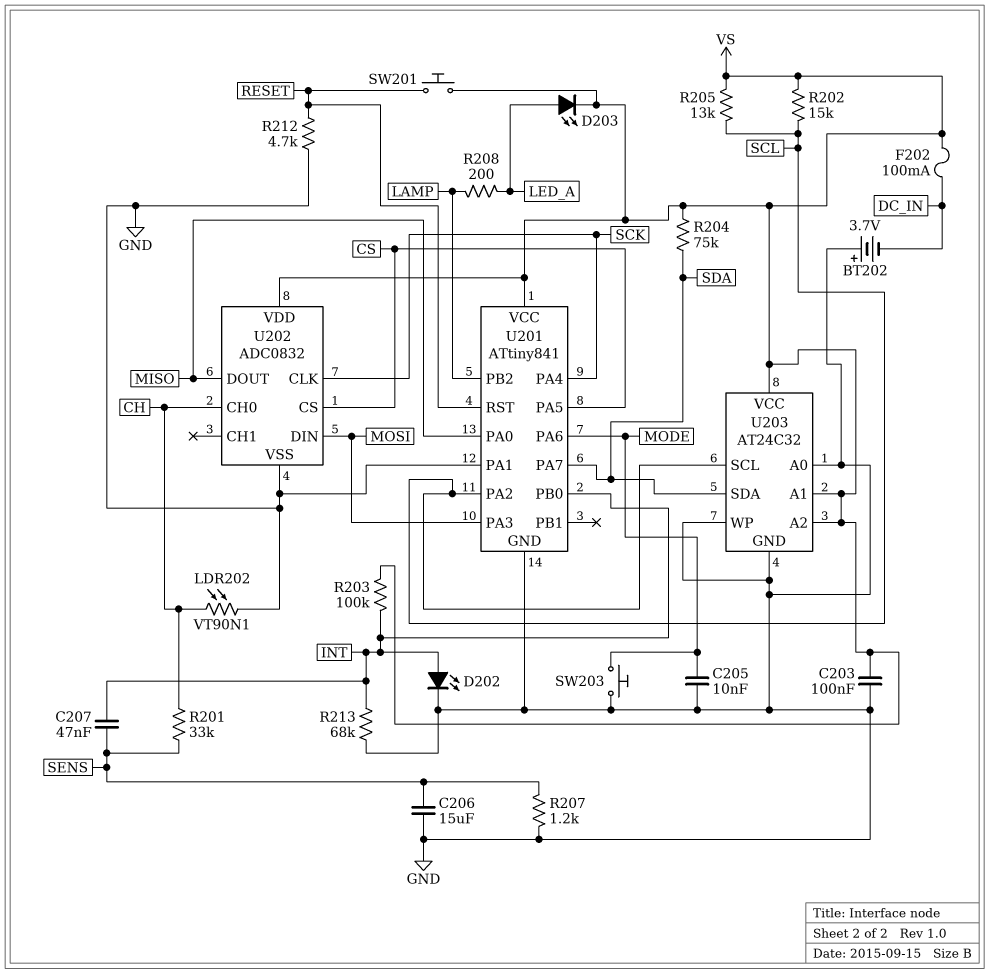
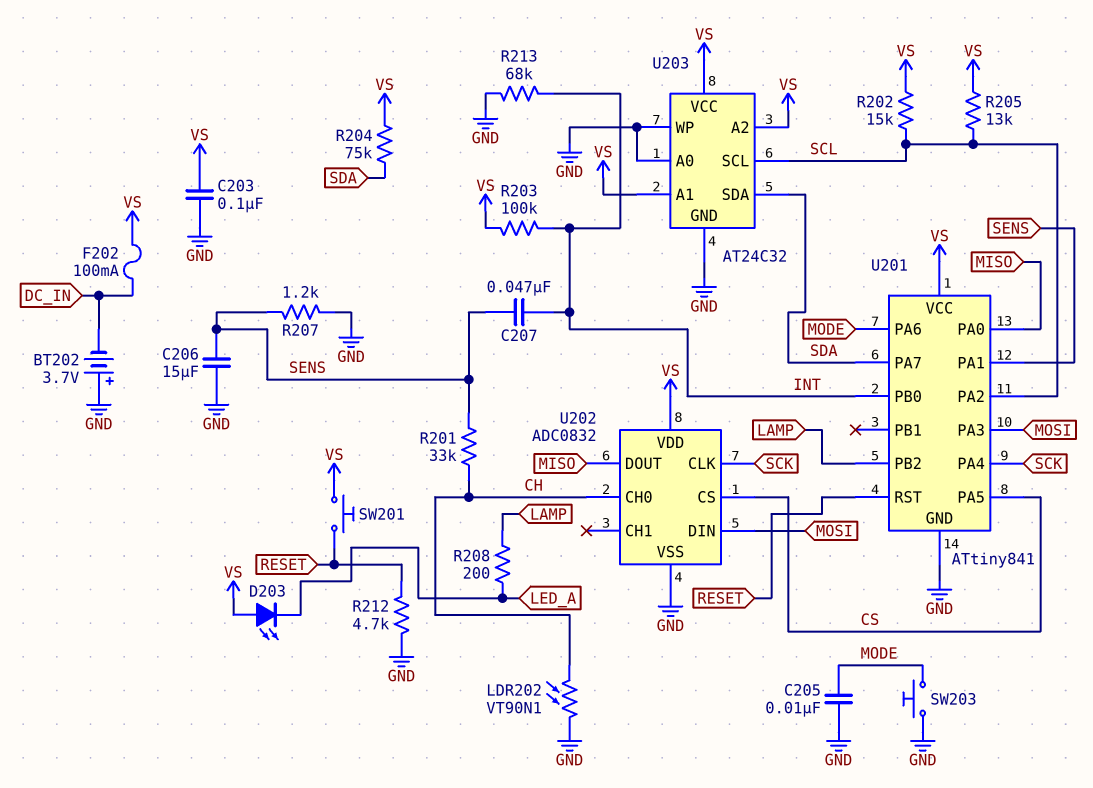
D202: LED (A INT, K GND) -> none
D203: LED (A LED_A, K VS) -> LED (A VS, K LED_A)
U201 pin PA1: GND -> SENS

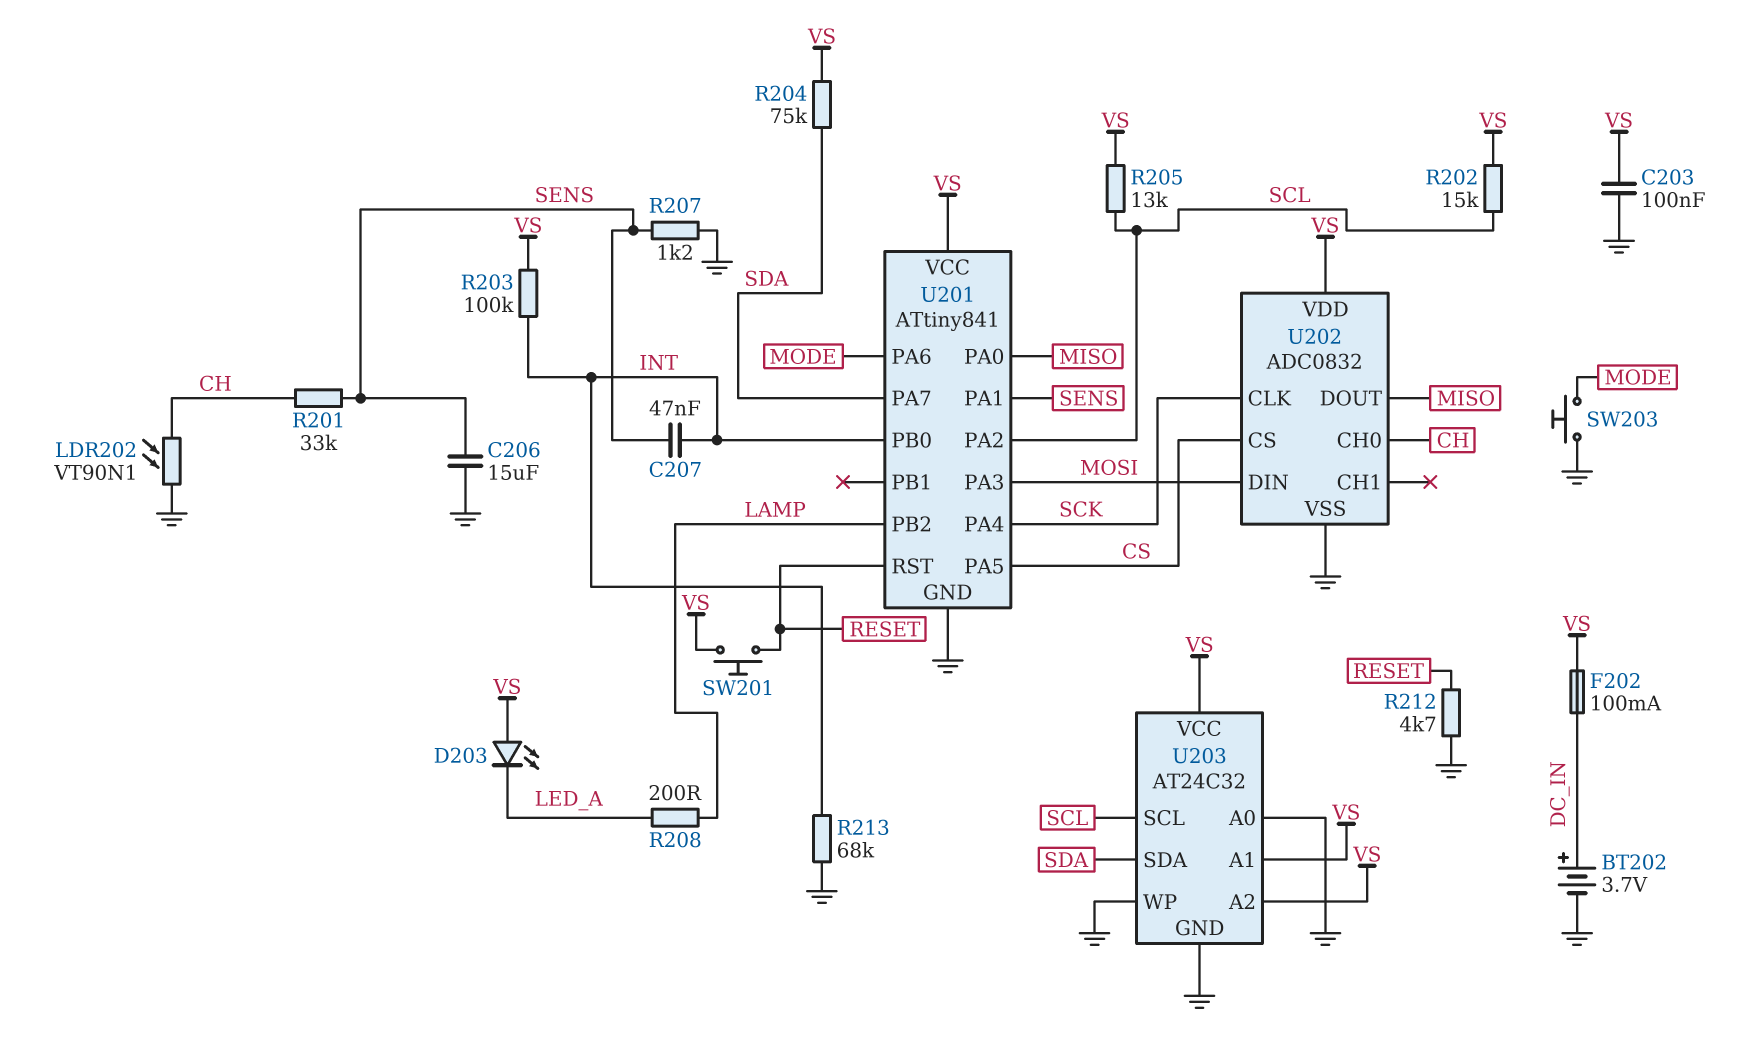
BT202: 3.7V (plus GND, minus DC_IN) -> 3.7V (plus DC_IN, minus GND)
C205: 10nF (GND, MODE) -> none

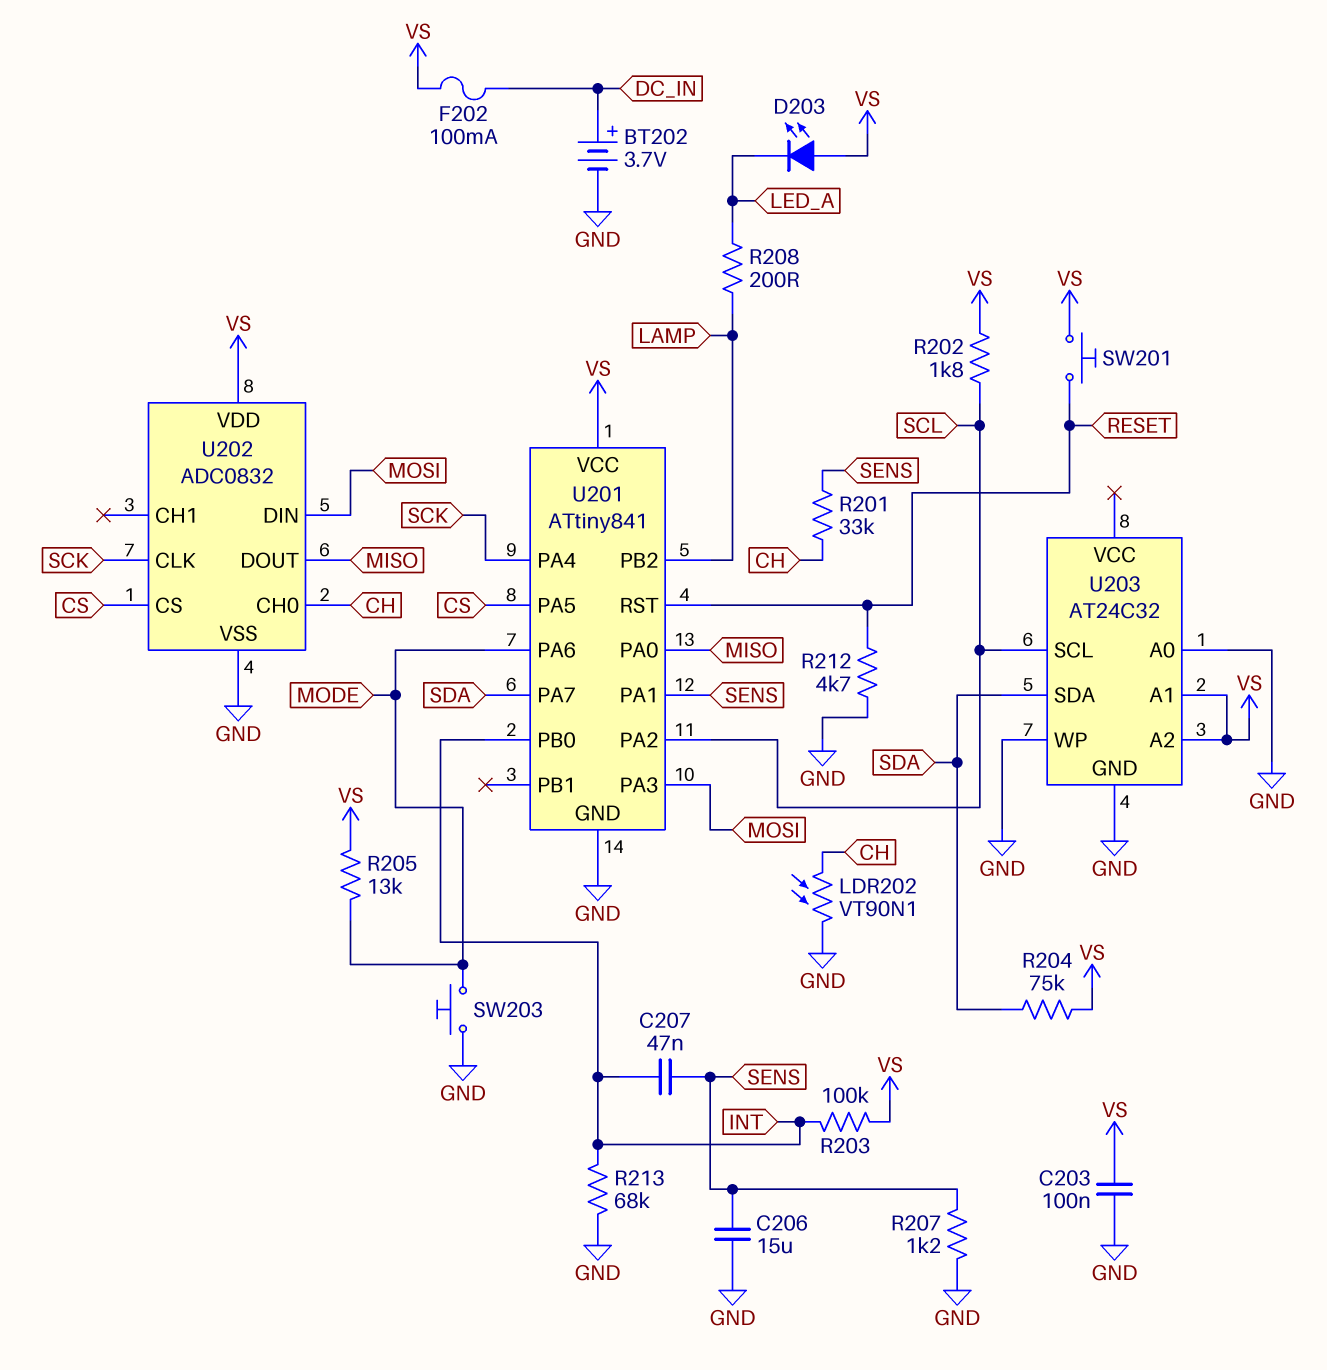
R202: 15k (SCL, VS) -> 1.8k (SCL, VS)
R205: 13k (SCL, VS) -> 13k (MODE, VS)
U203 pin VCC: VS -> none

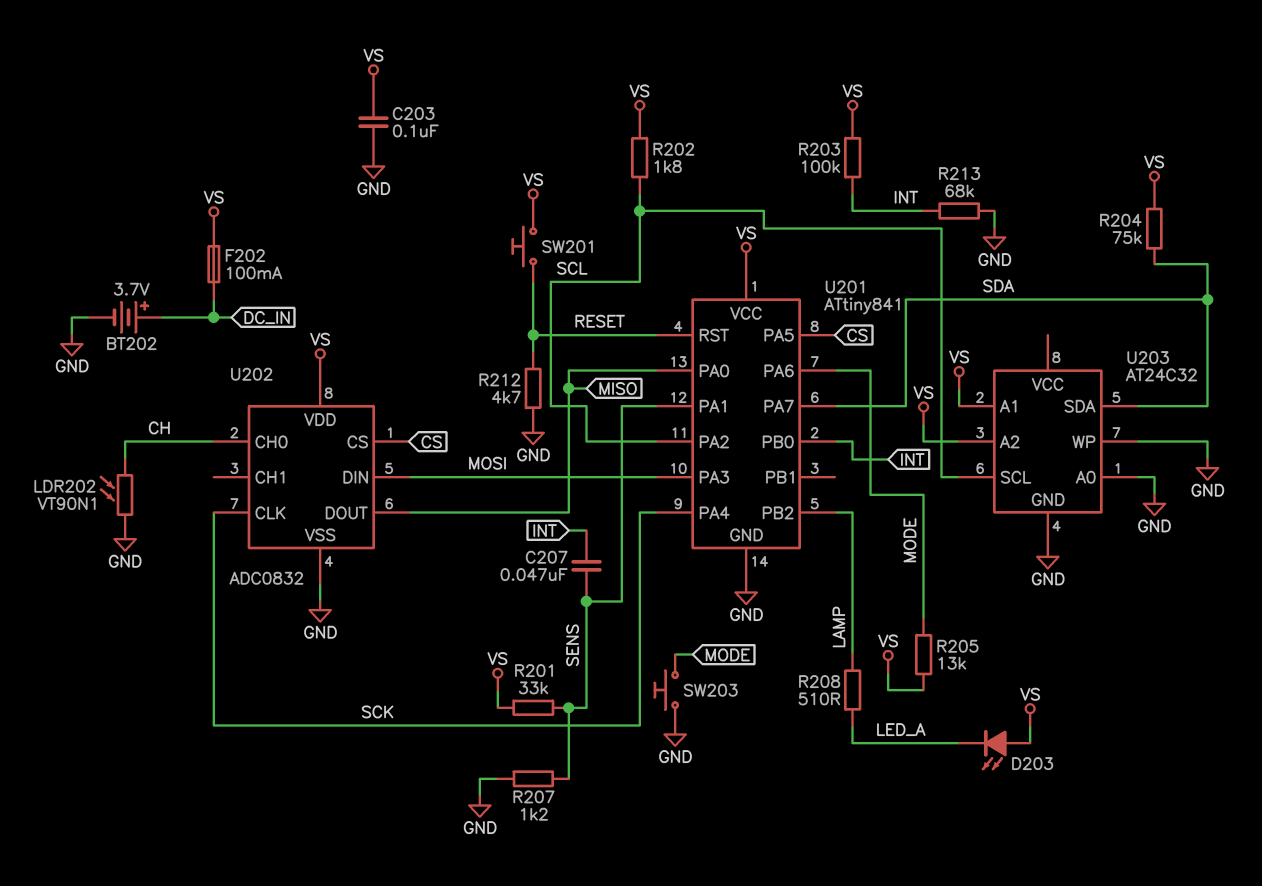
C206: 15uF (GND, SENS) -> none
R201: 33k (CH, SENS) -> 33k (SENS, VS)
R208: 200 (LAMP, LED_A) -> 510 (LAMP, LED_A)

